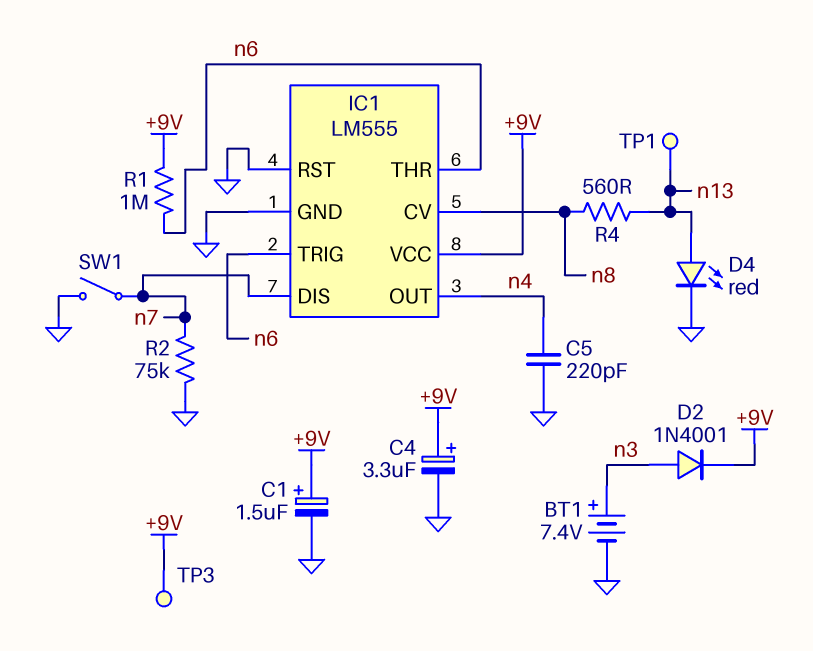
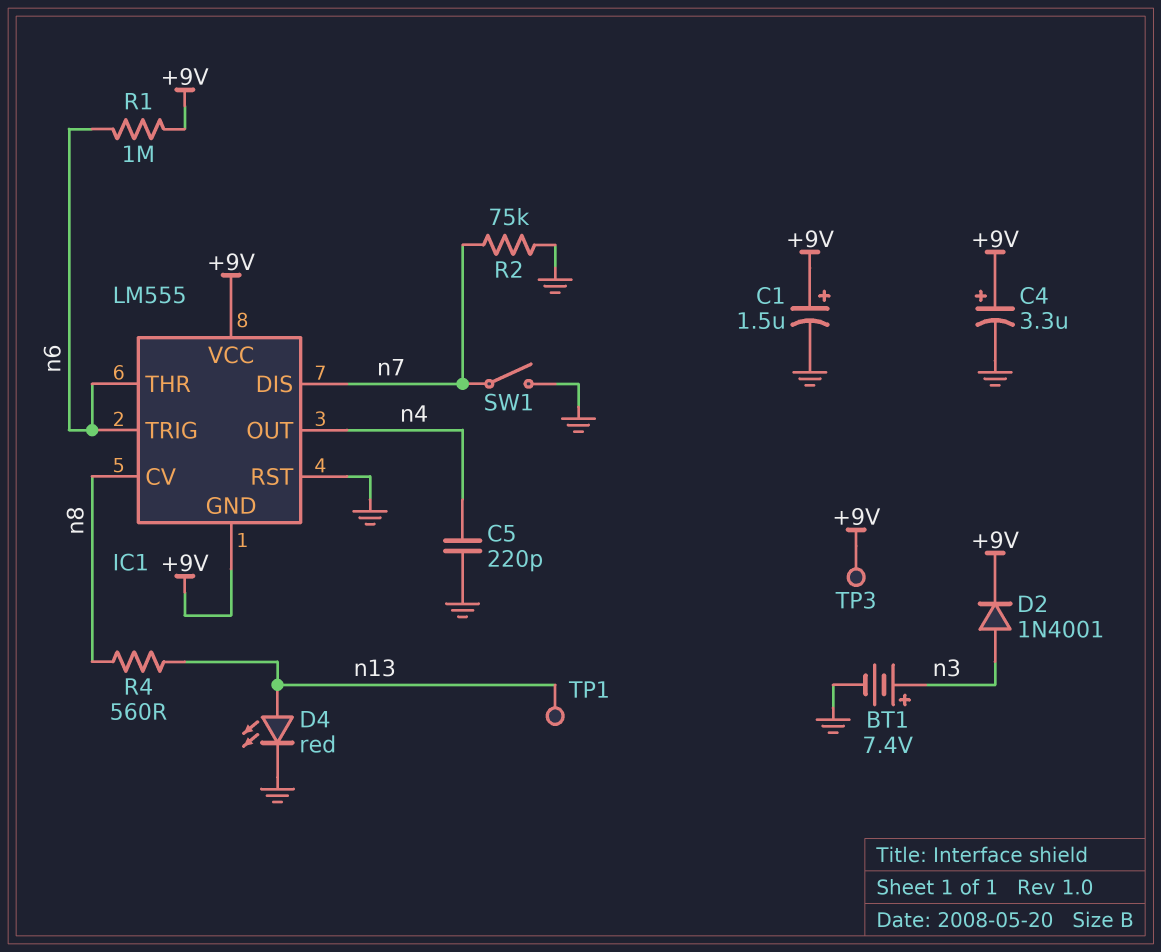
IC1 pin GND: GND -> +9V

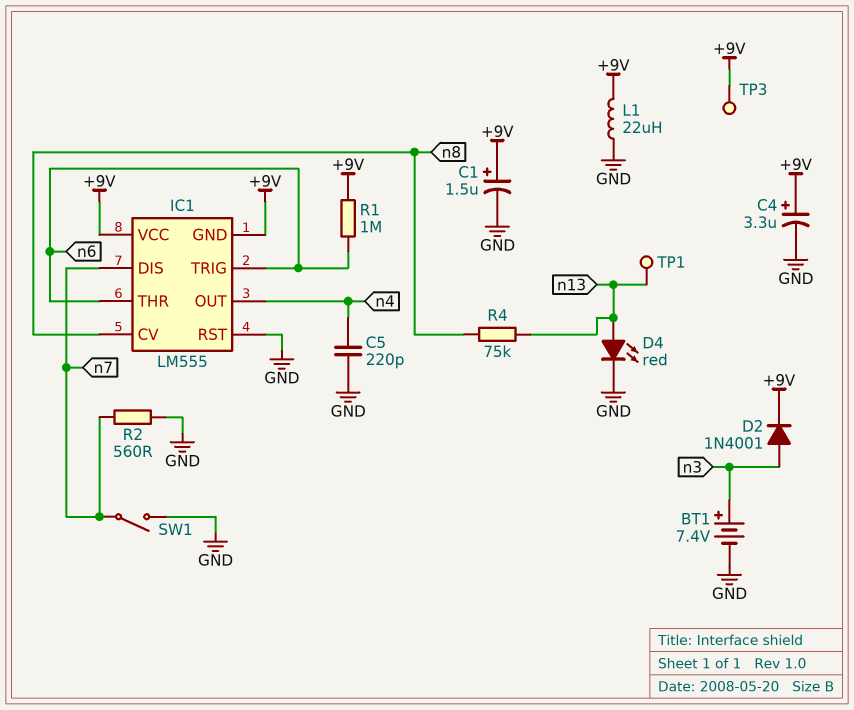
L1: none -> 22uH (+9V, GND)
R2: 75k (GND, n7) -> 560 (GND, n7)
R4: 560 (n8, n13) -> 75k (n8, n13)

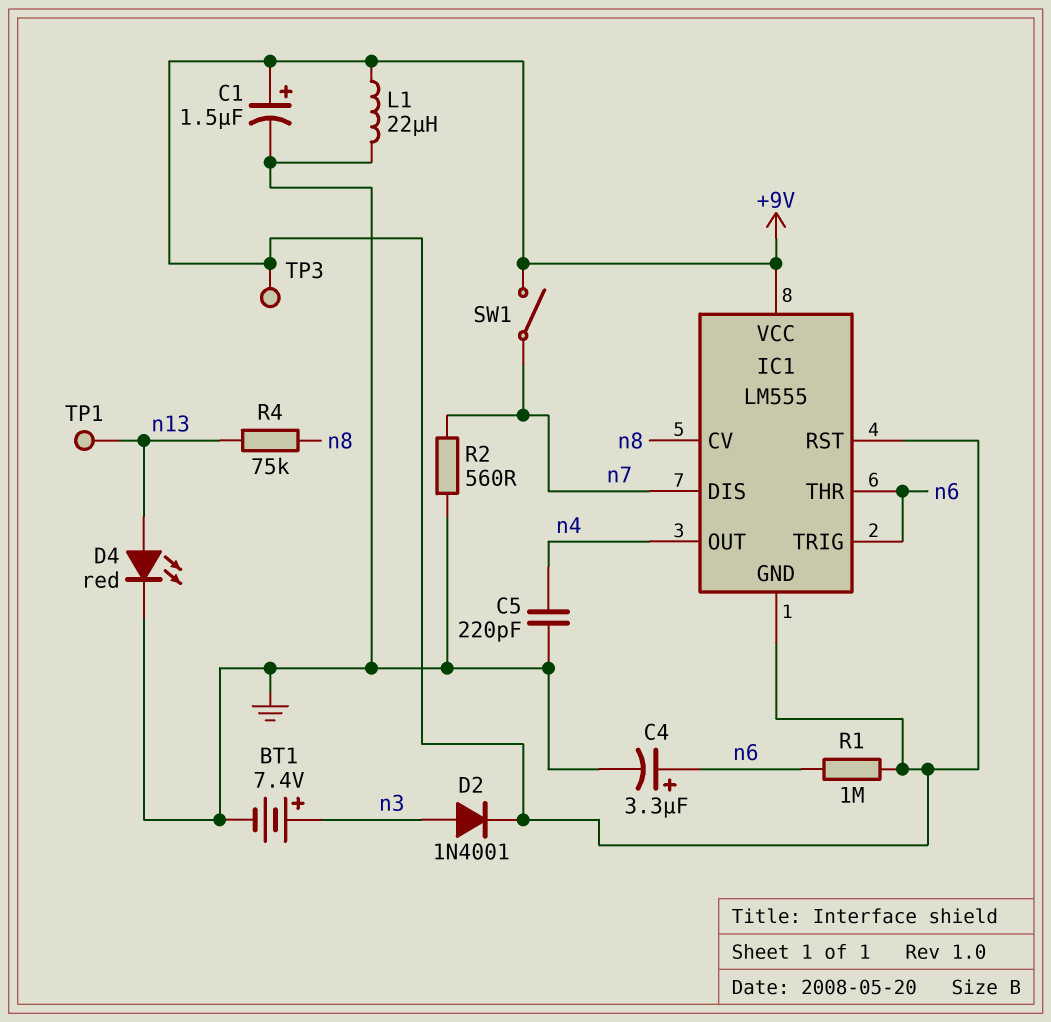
C4: 3.3uF (plus +9V, minus GND) -> 3.3uF (plus n6, minus GND)
IC1 pin RST: GND -> +9V
SW1: switch (GND, n7) -> switch (+9V, n7)

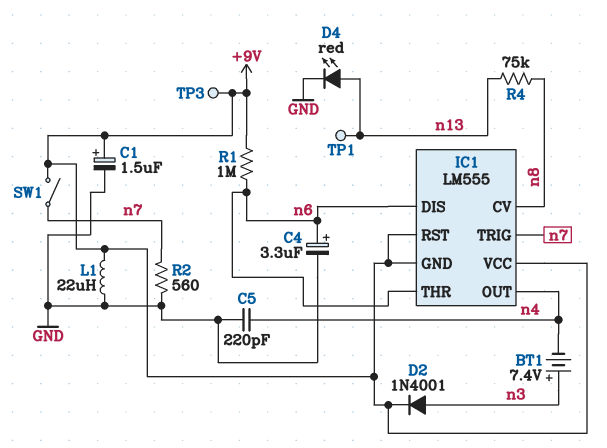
BT1: 7.4V (plus n3, minus GND) -> 7.4V (plus n3, minus n4)
IC1 pin DIS: n7 -> n6
IC1 pin TRIG: n6 -> n7

